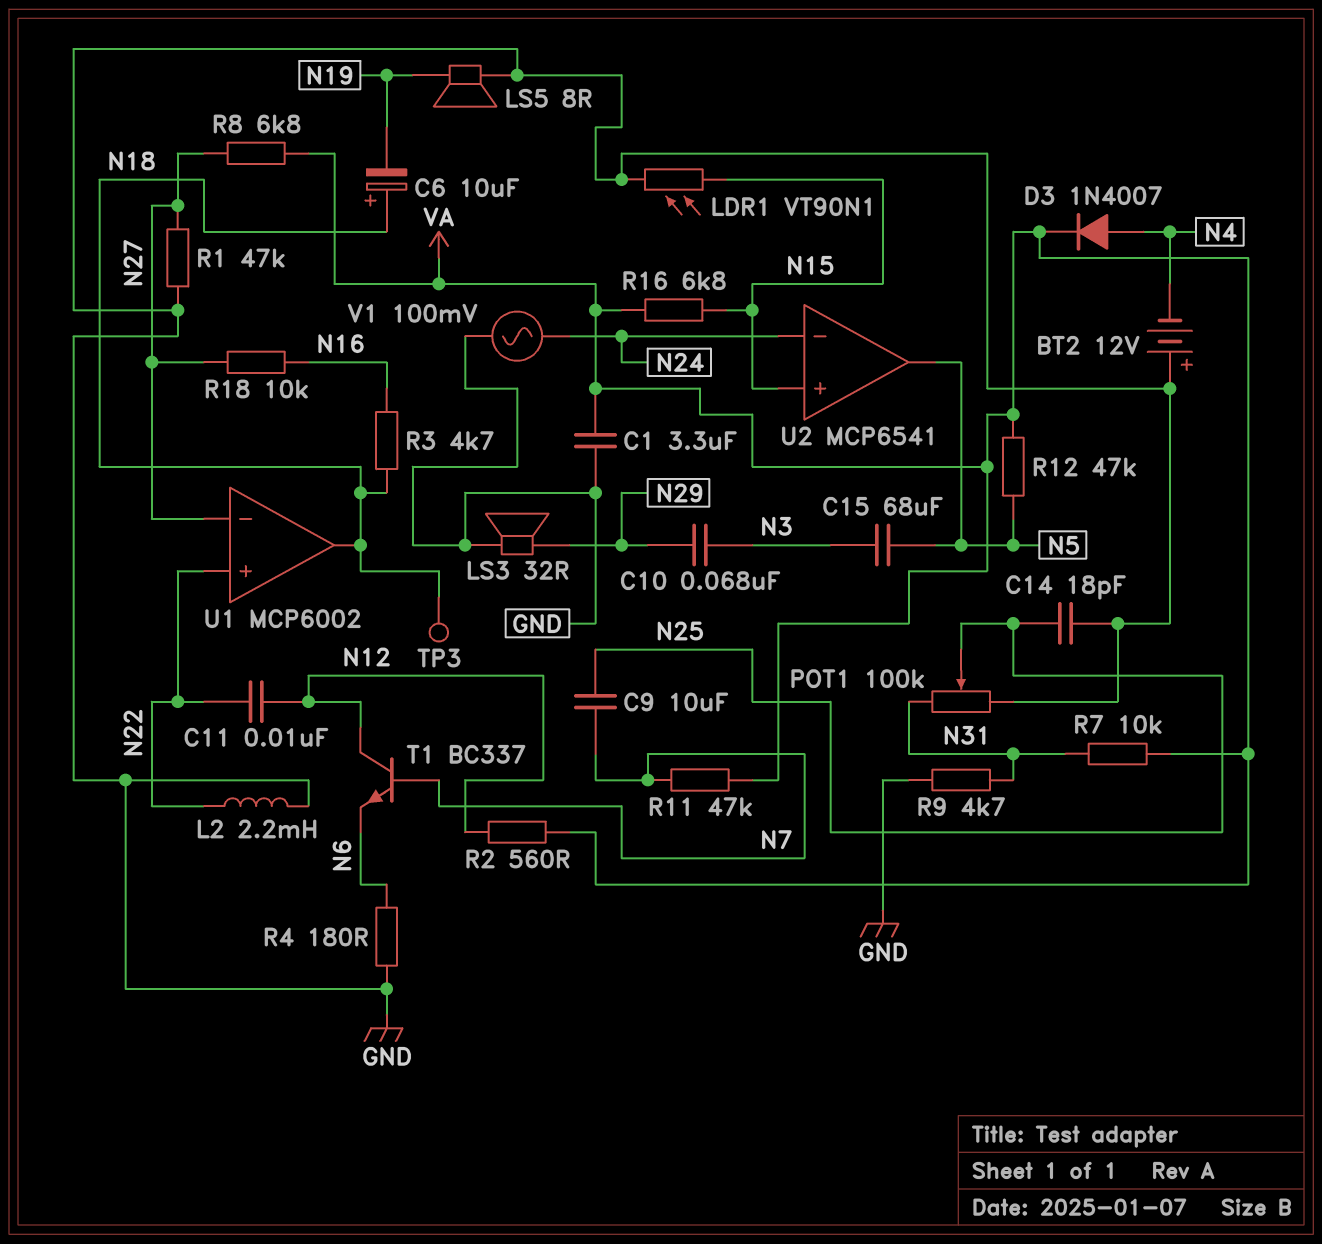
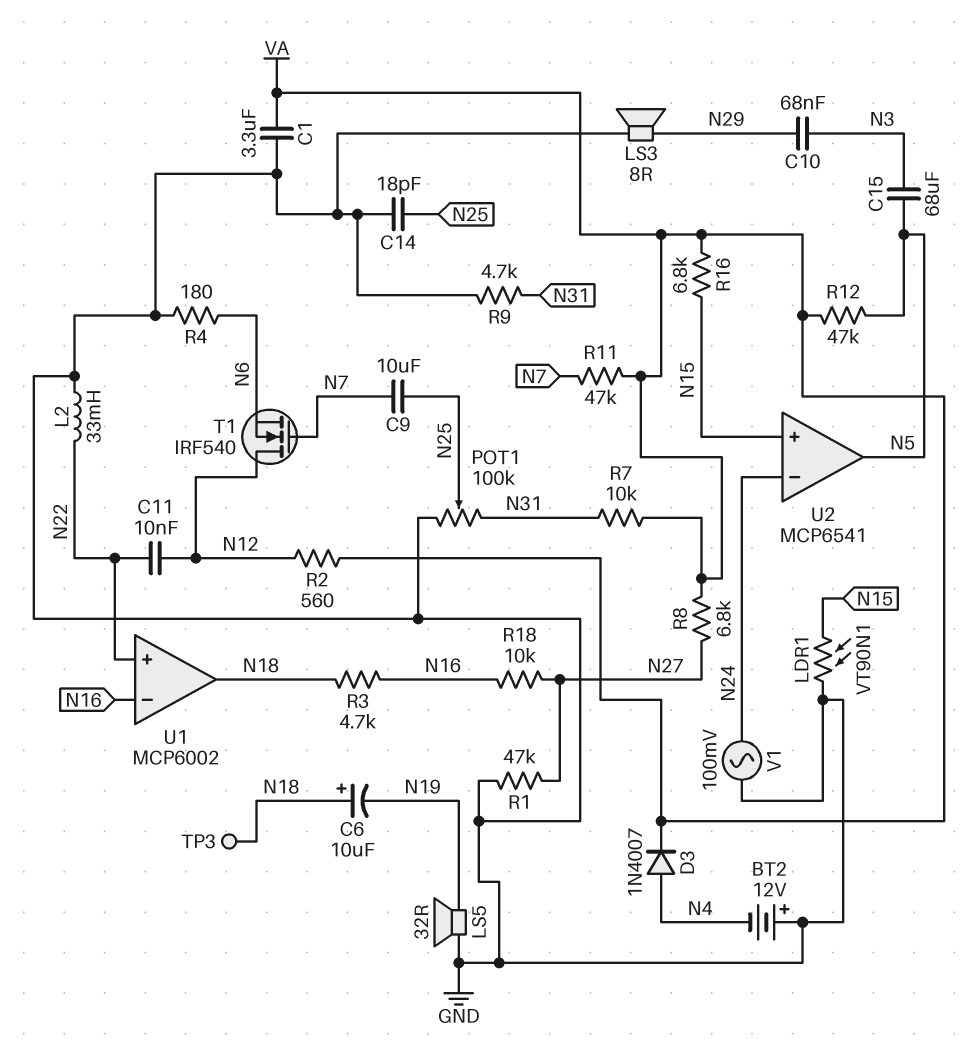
L2: 2.2mH (GND, N22) -> 33mH (GND, N22)
LS3: speaker 32R (GND, N29) -> speaker 8R (GND, N29)
LS5: speaker 8R (GND, N19) -> speaker 32R (GND, N19)
T1: NPN BC337 (B N7, C N12, E N6) -> NMOS IRF540 (G N7, D N12, S N6)
U1 pin in-: N27 -> N16

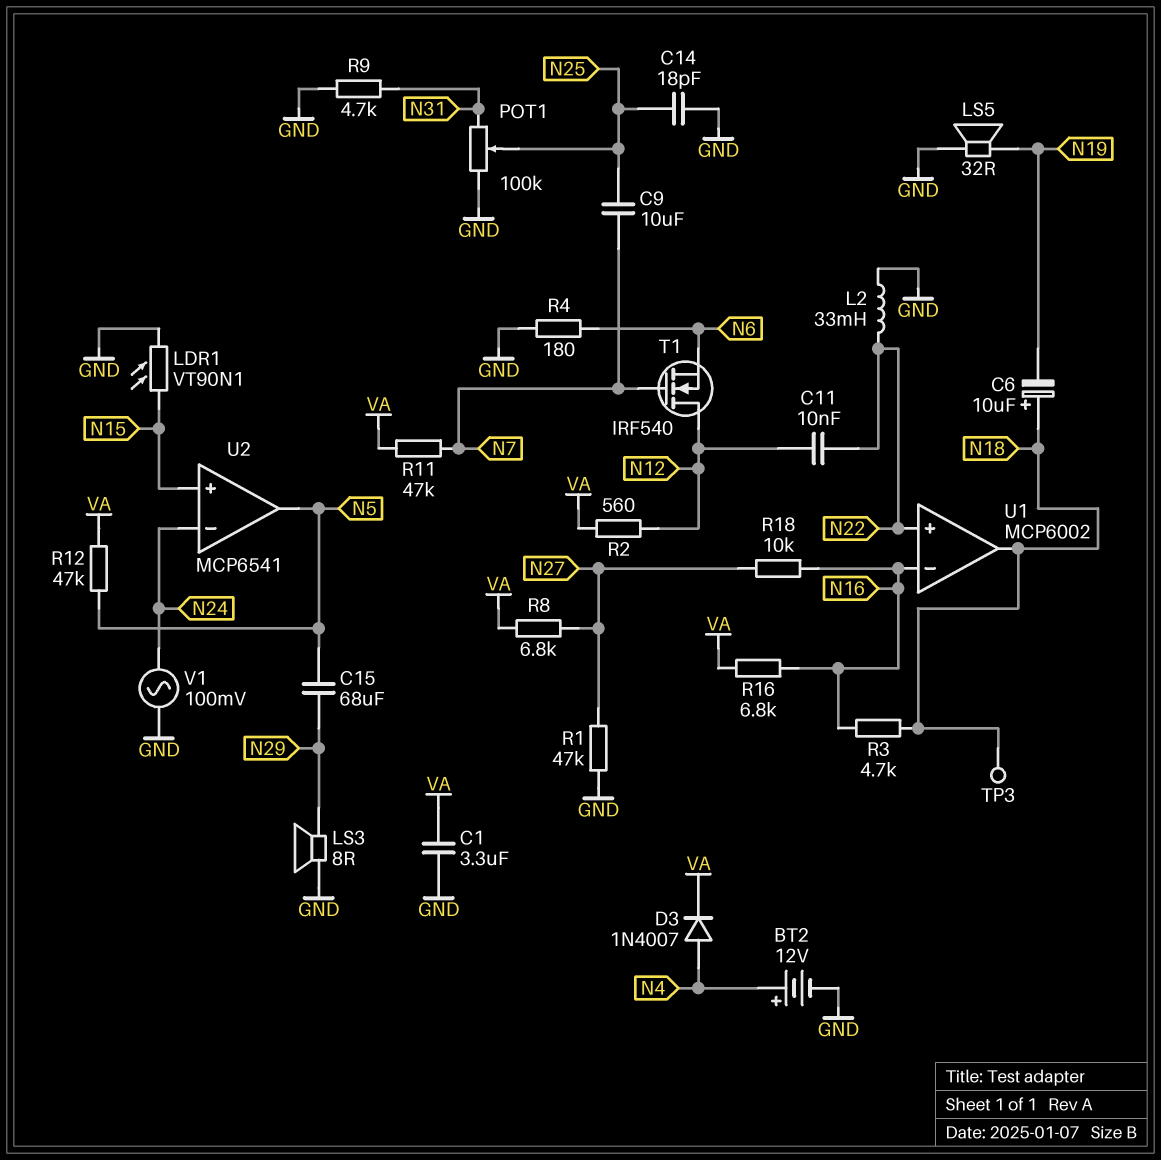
BT2: 12V (plus GND, minus N4) -> 12V (plus N4, minus GND)
C10: 68nF (N3, N29) -> none
C15: 68uF (N3, N5) -> 68uF (N5, N29)
R7: 10k (N31, VA) -> none
R16: 6.8k (N15, VA) -> 6.8k (N16, VA)

